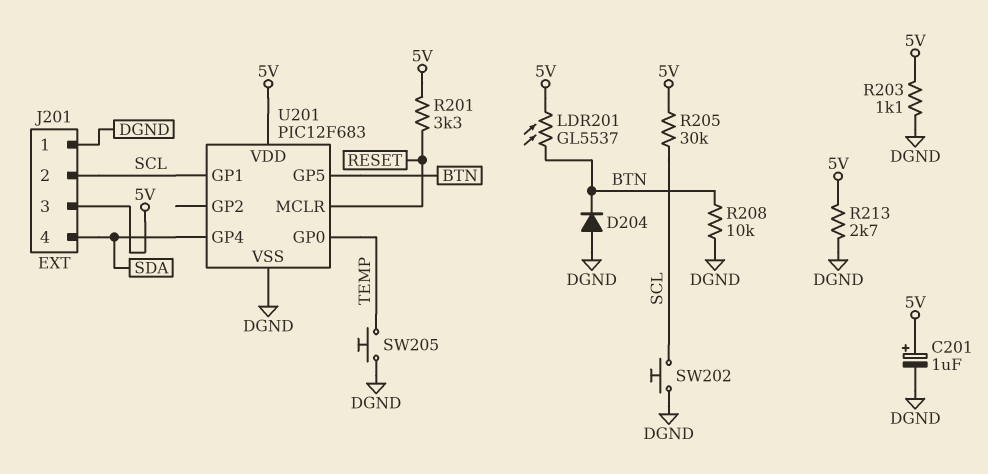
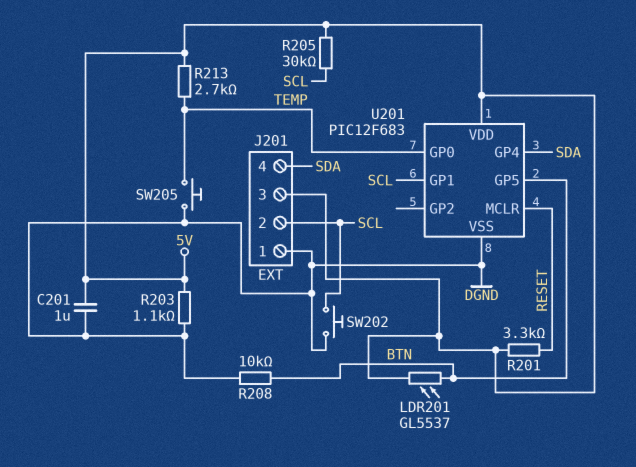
C201: 1uF (plus 5V, minus DGND) -> 1uF (5V, DGND)
D204: diode (A DGND, K BTN) -> none
R213: 2.7k (5V, DGND) -> 2.7k (5V, TEMP)

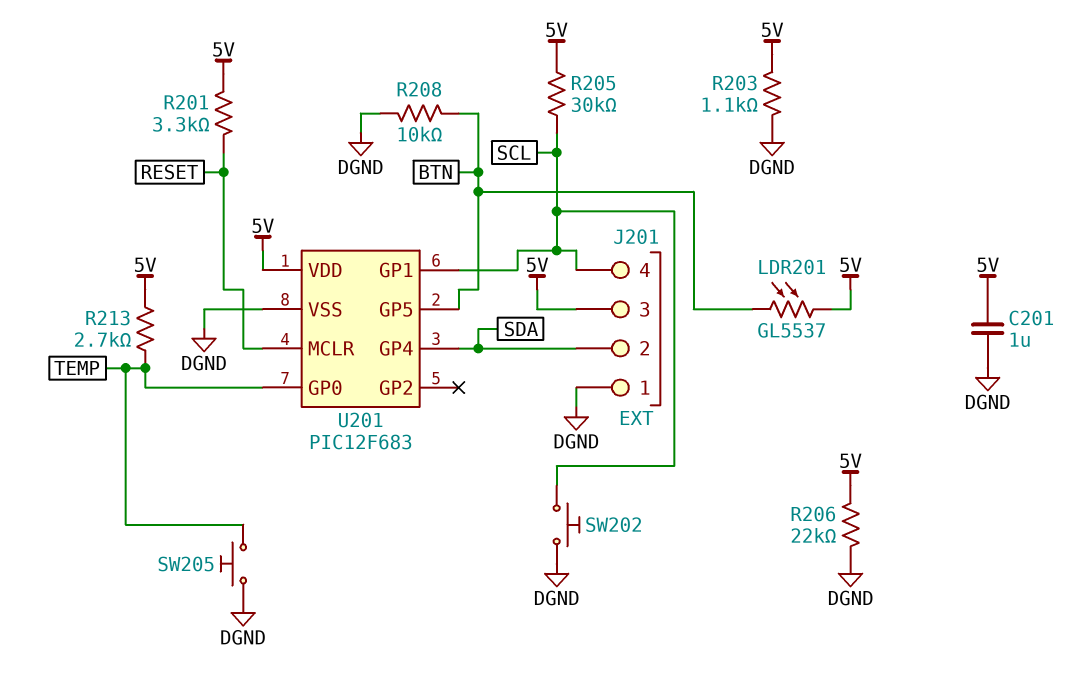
J201 pin 2: SCL -> SDA
J201 pin 4: SDA -> SCL
R206: none -> 22k (5V, DGND)

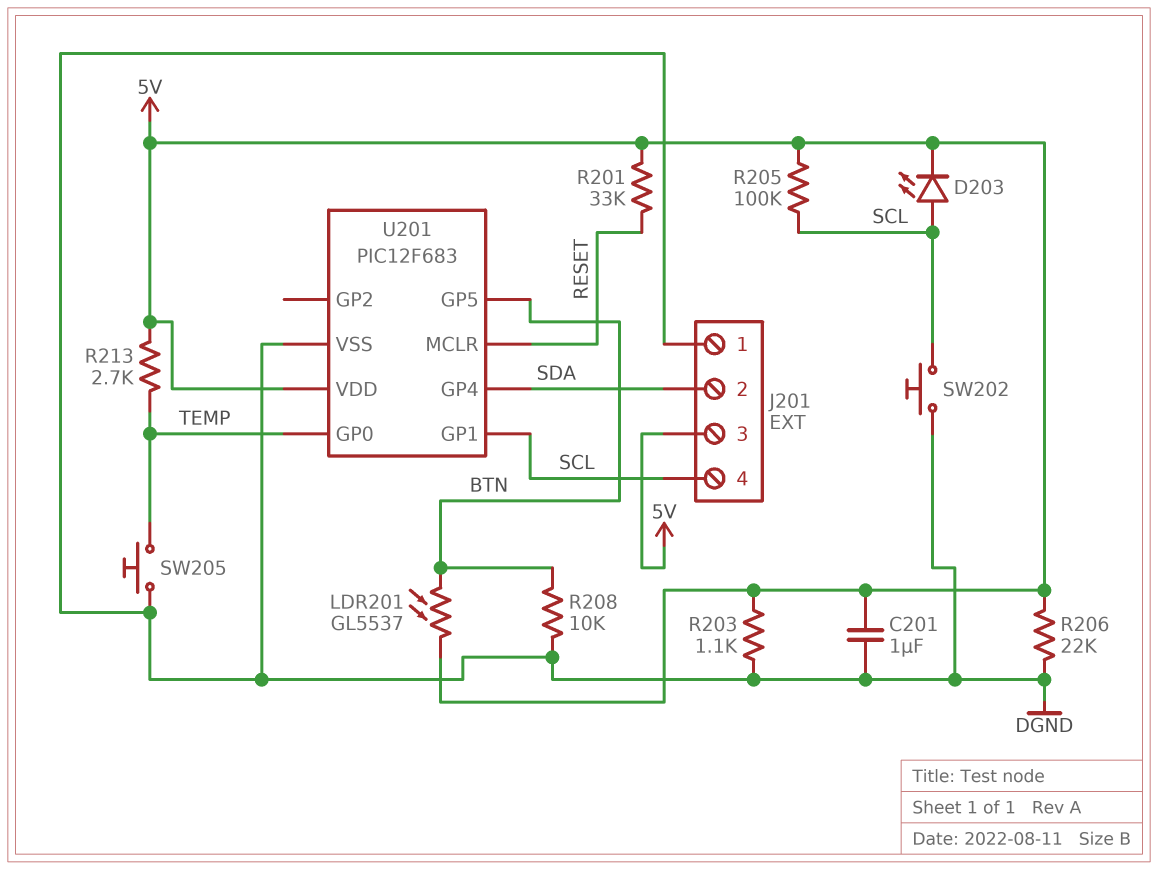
D203: none -> LED (A SCL, K 5V)
R201: 3.3k (5V, RESET) -> 33k (5V, RESET)
R205: 30k (5V, SCL) -> 100k (5V, SCL)

